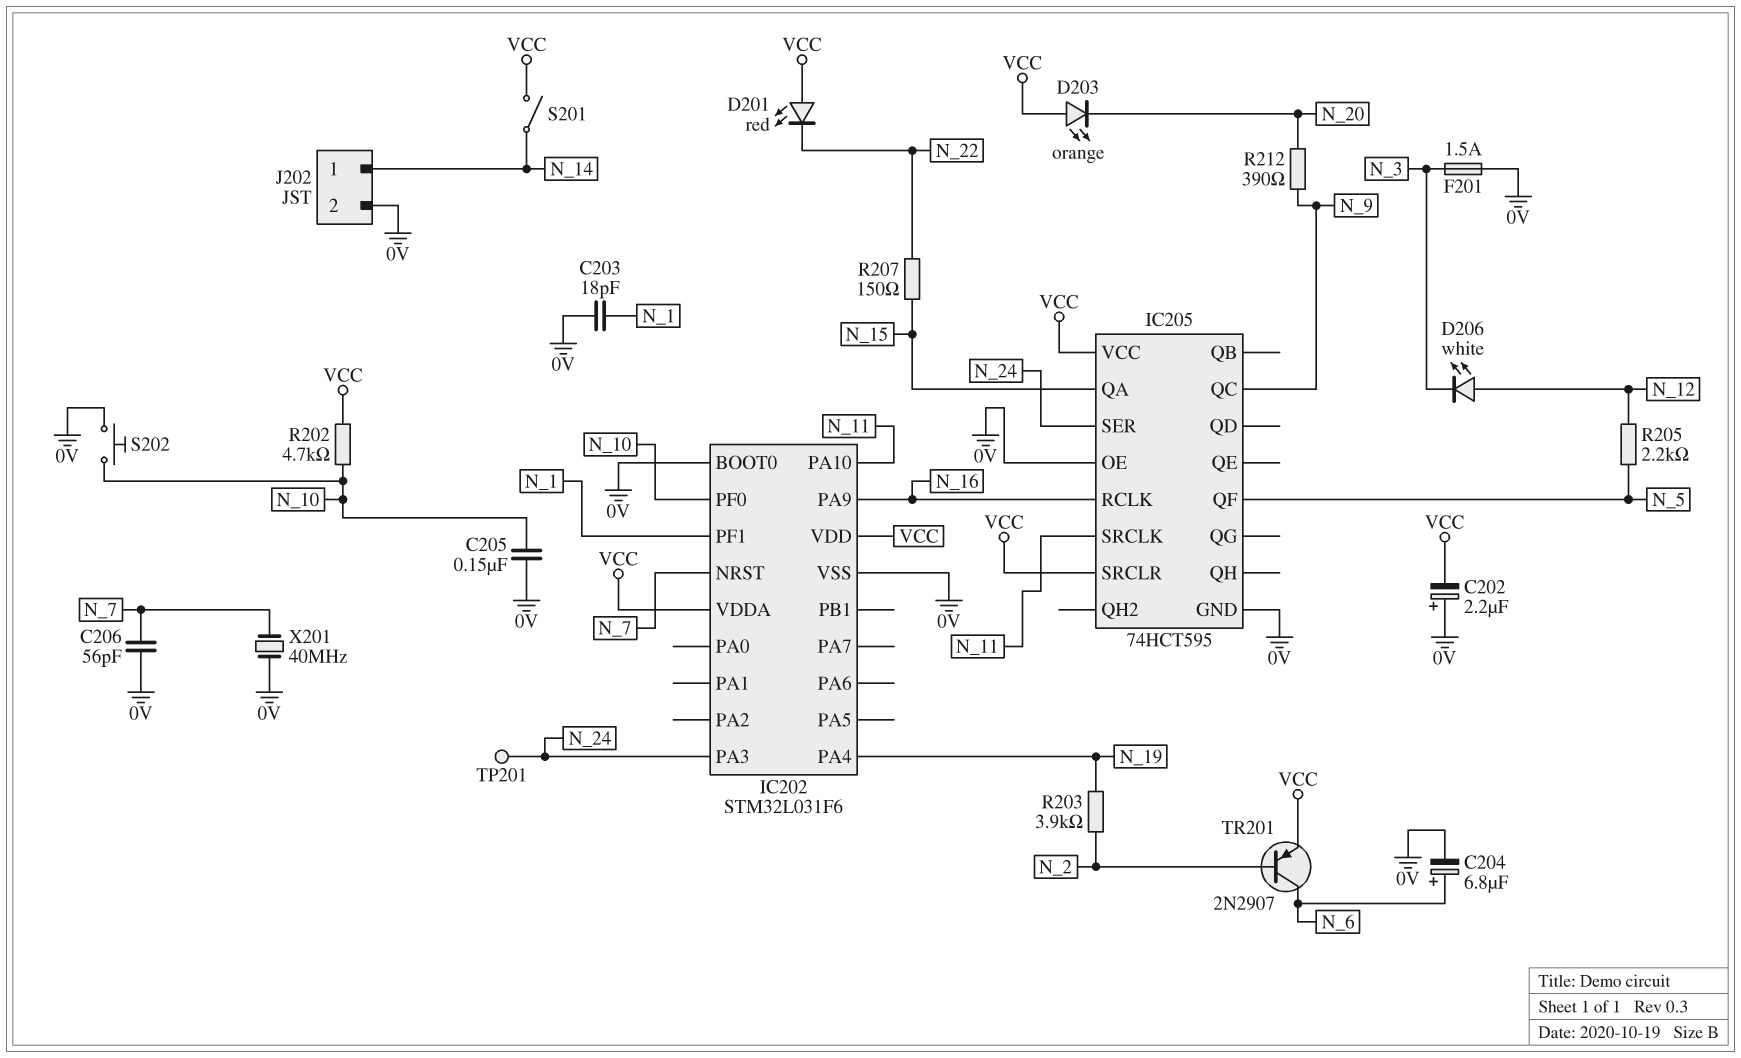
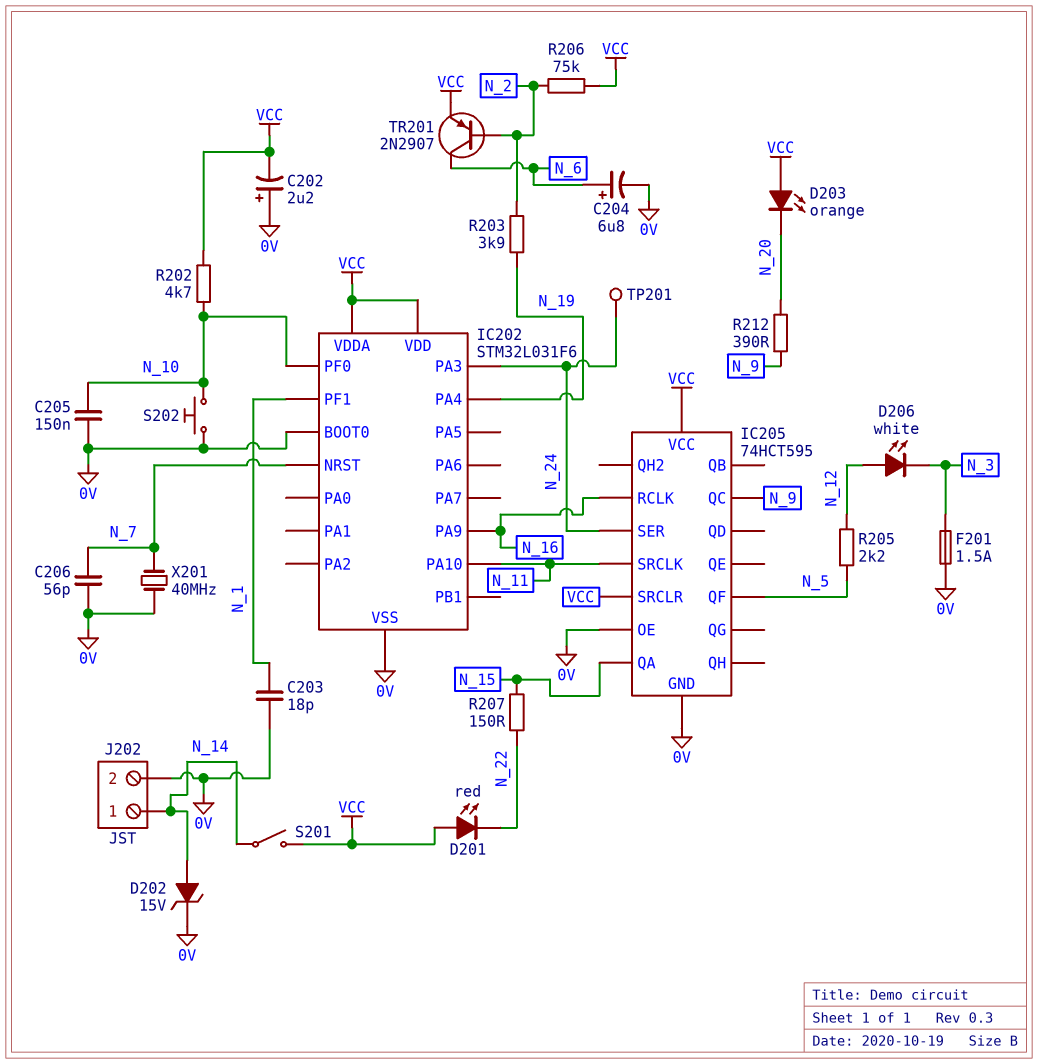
D202: none -> zener 15V (A N_14, K 0V)
R206: none -> 75k (N_2, VCC)

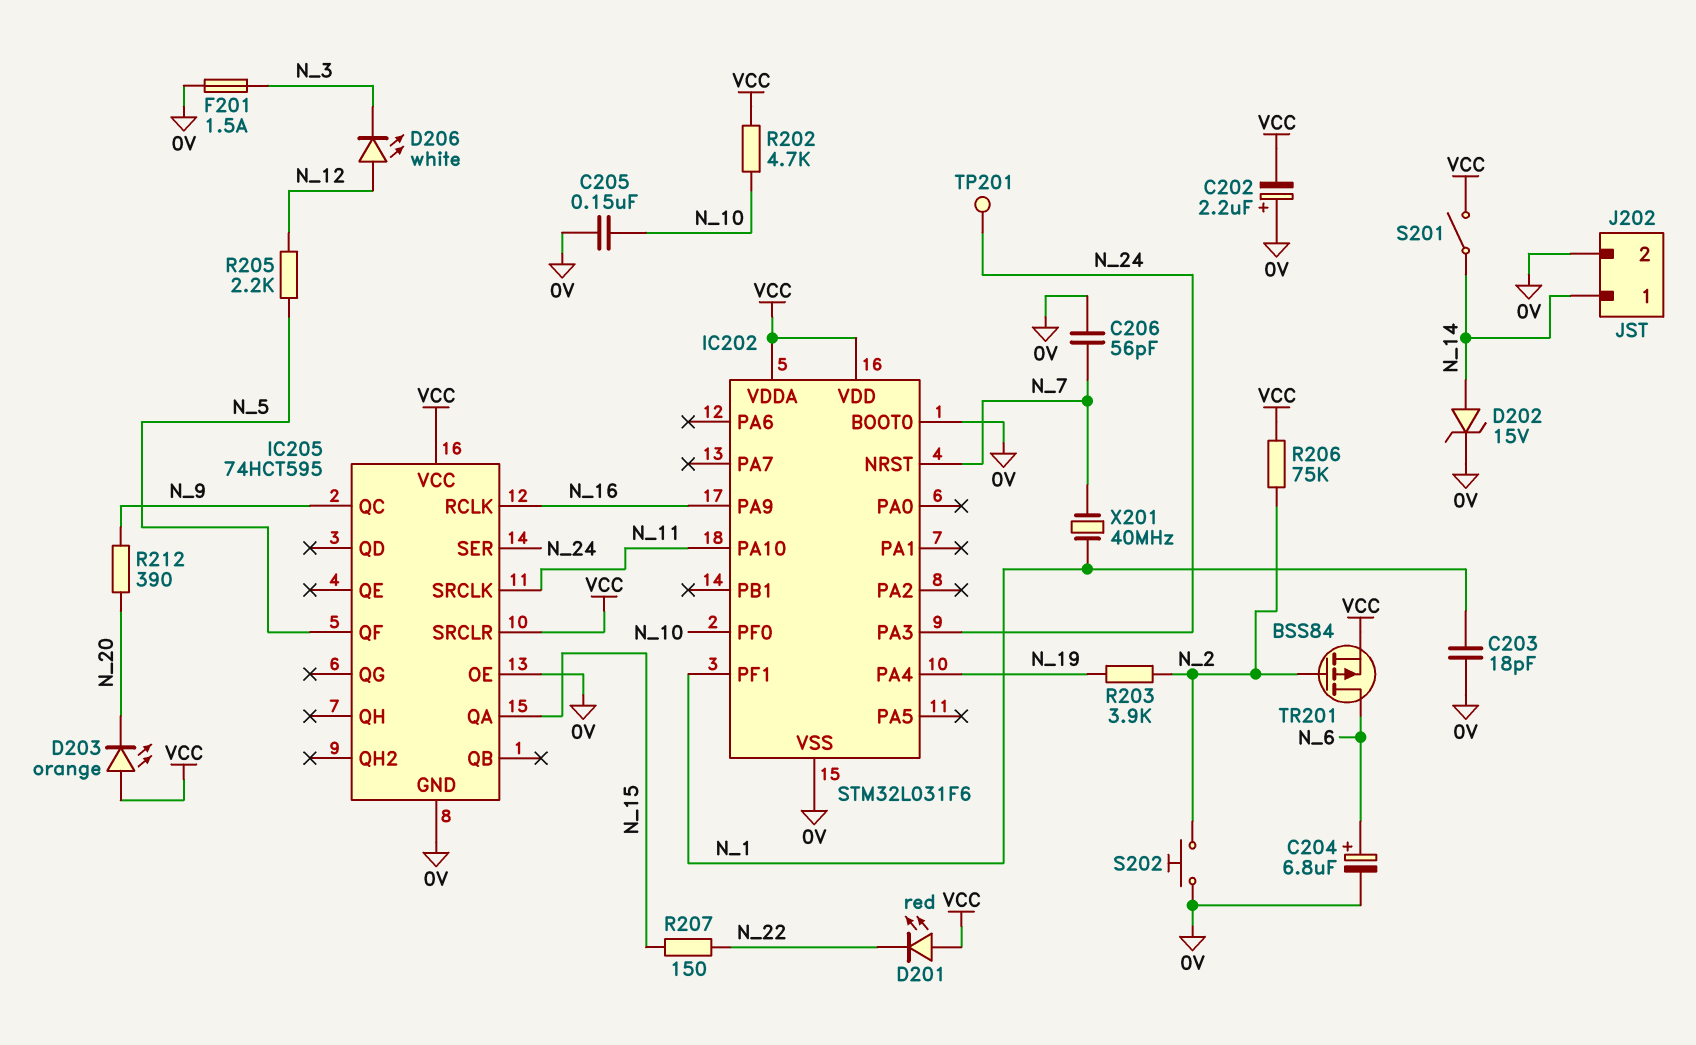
S202: button (0V, N_10) -> button (0V, N_2)
TR201: PNP 2N2907 (B N_2, C N_6, E VCC) -> PMOS BSS84 (G N_2, D N_6, S VCC)
X201: 40MHz (0V, N_7) -> 40MHz (N_1, N_7)

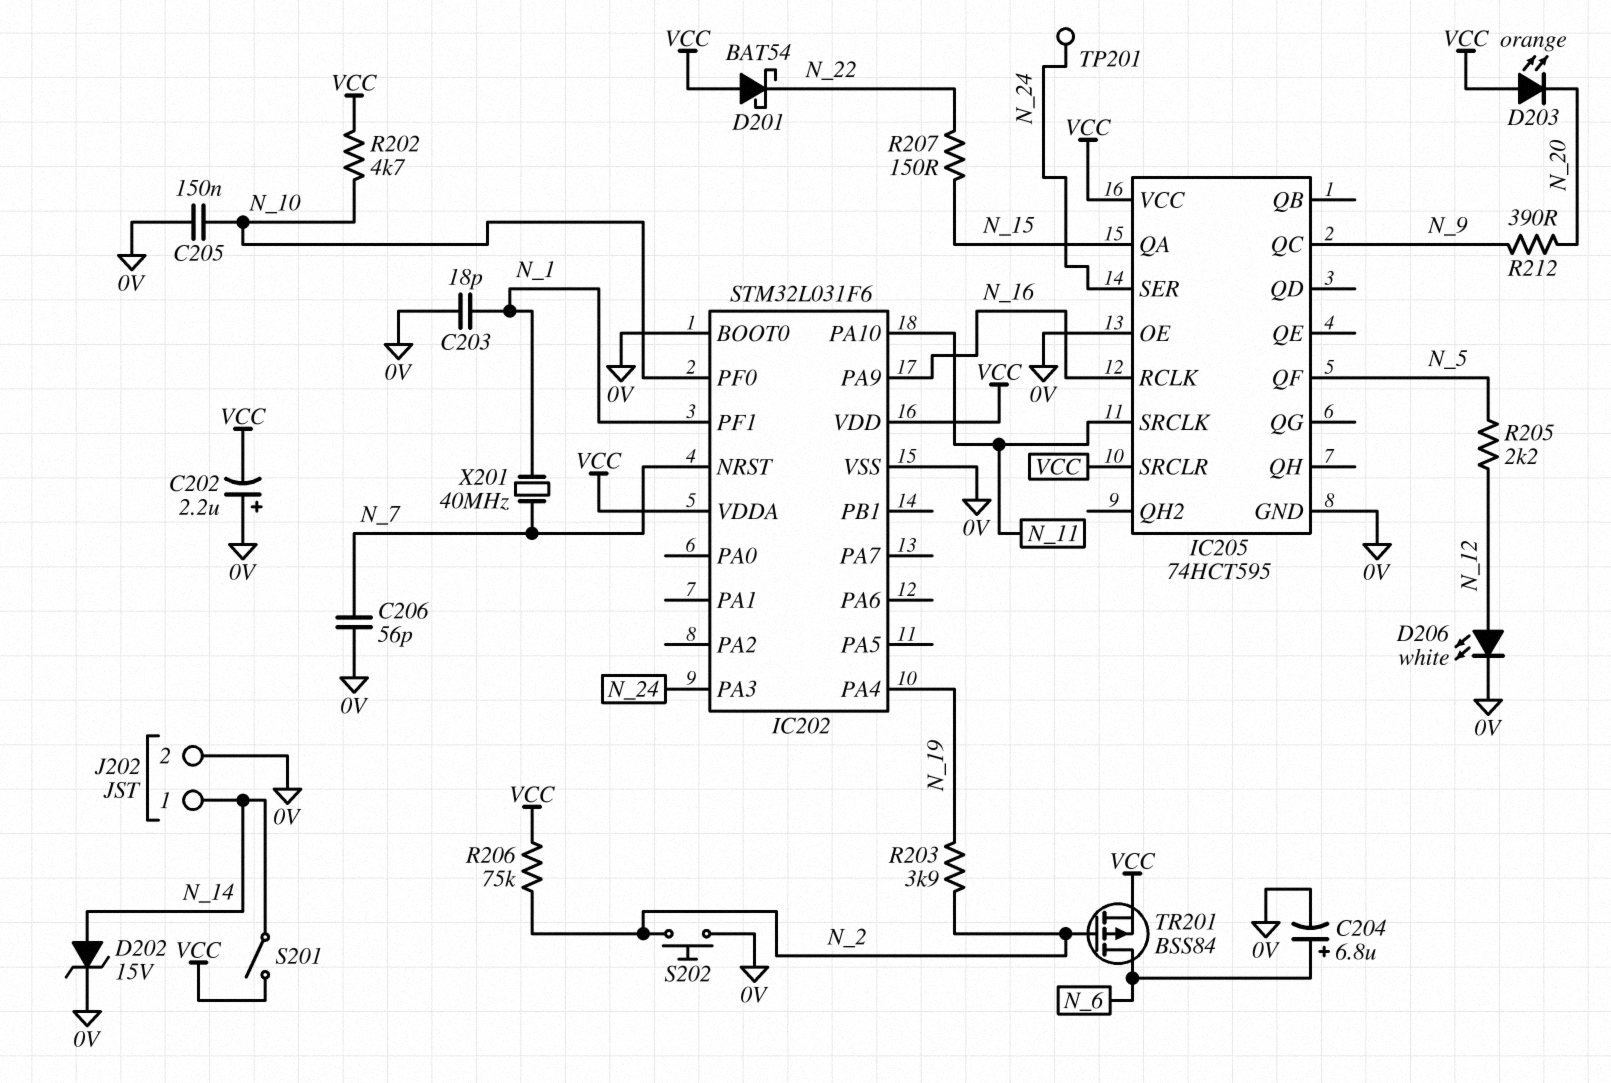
D201: LED red (A VCC, K N_22) -> schottky BAT54 (A VCC, K N_22)
D206: LED white (A N_12, K N_3) -> LED white (A N_12, K 0V)
F201: 1.5A (0V, N_3) -> none

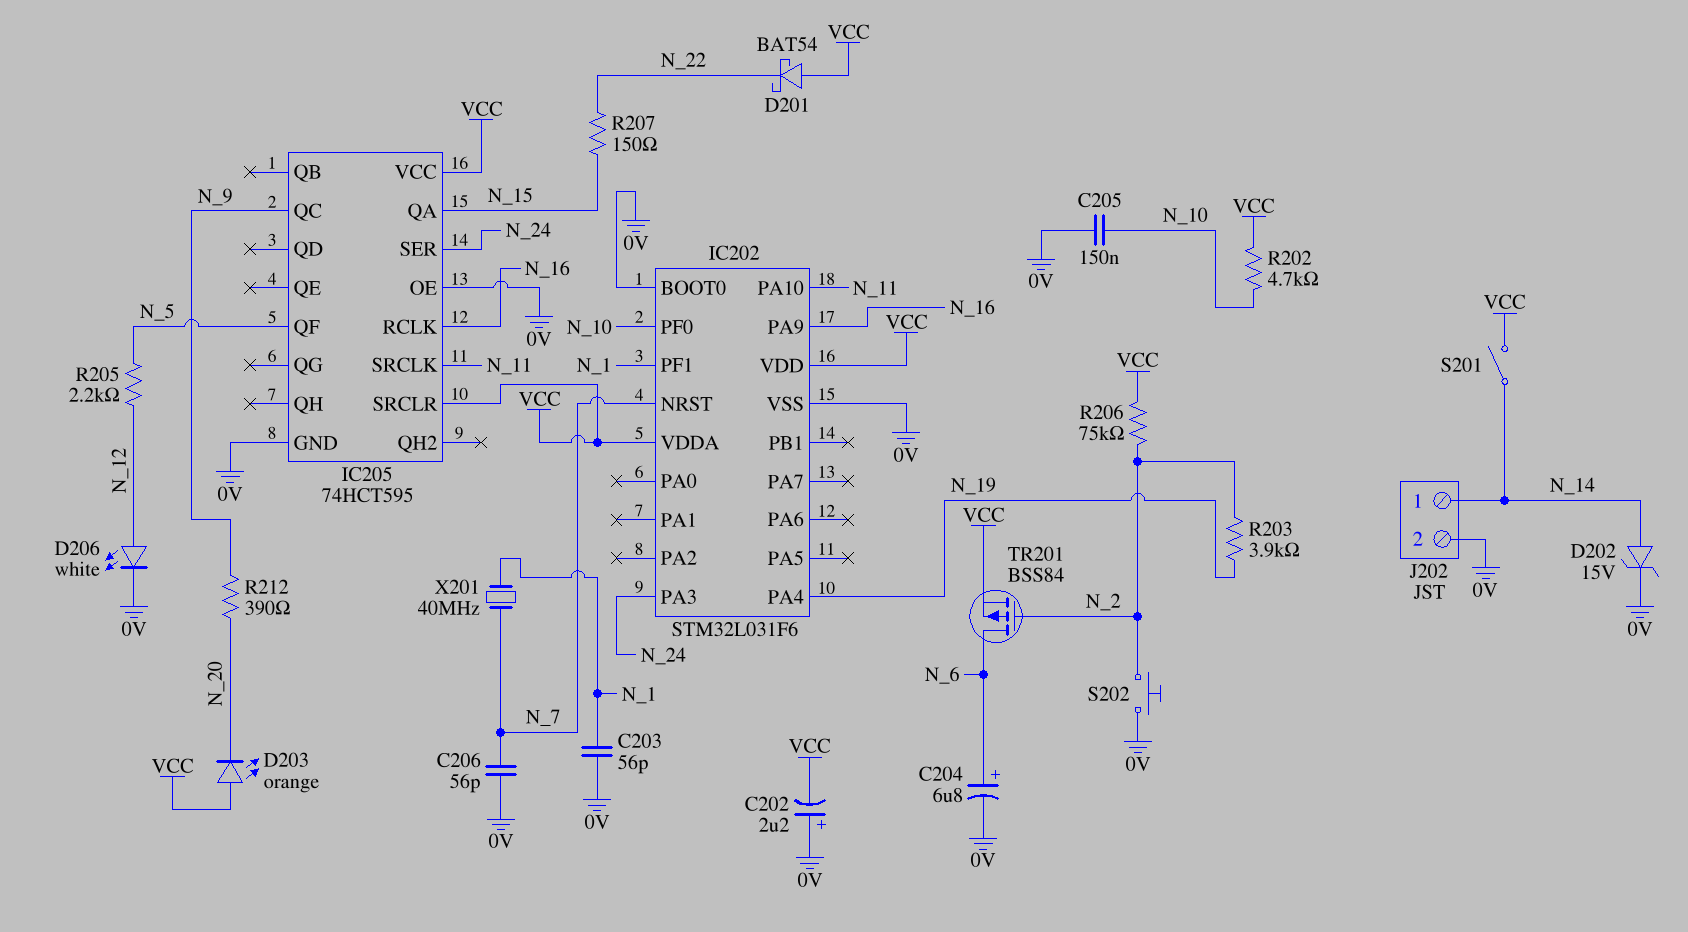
C203: 18pF (0V, N_1) -> 56pF (0V, N_1)
TP201: test point (N_24) -> none

